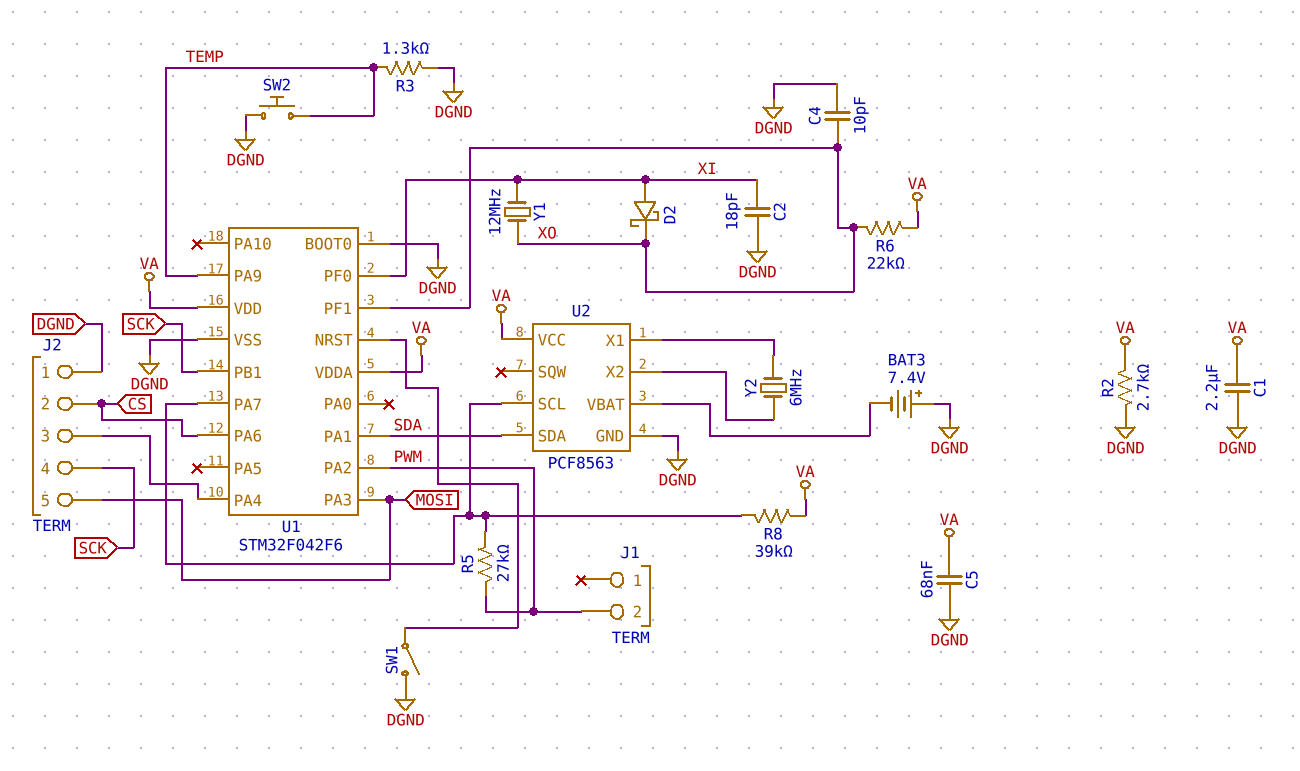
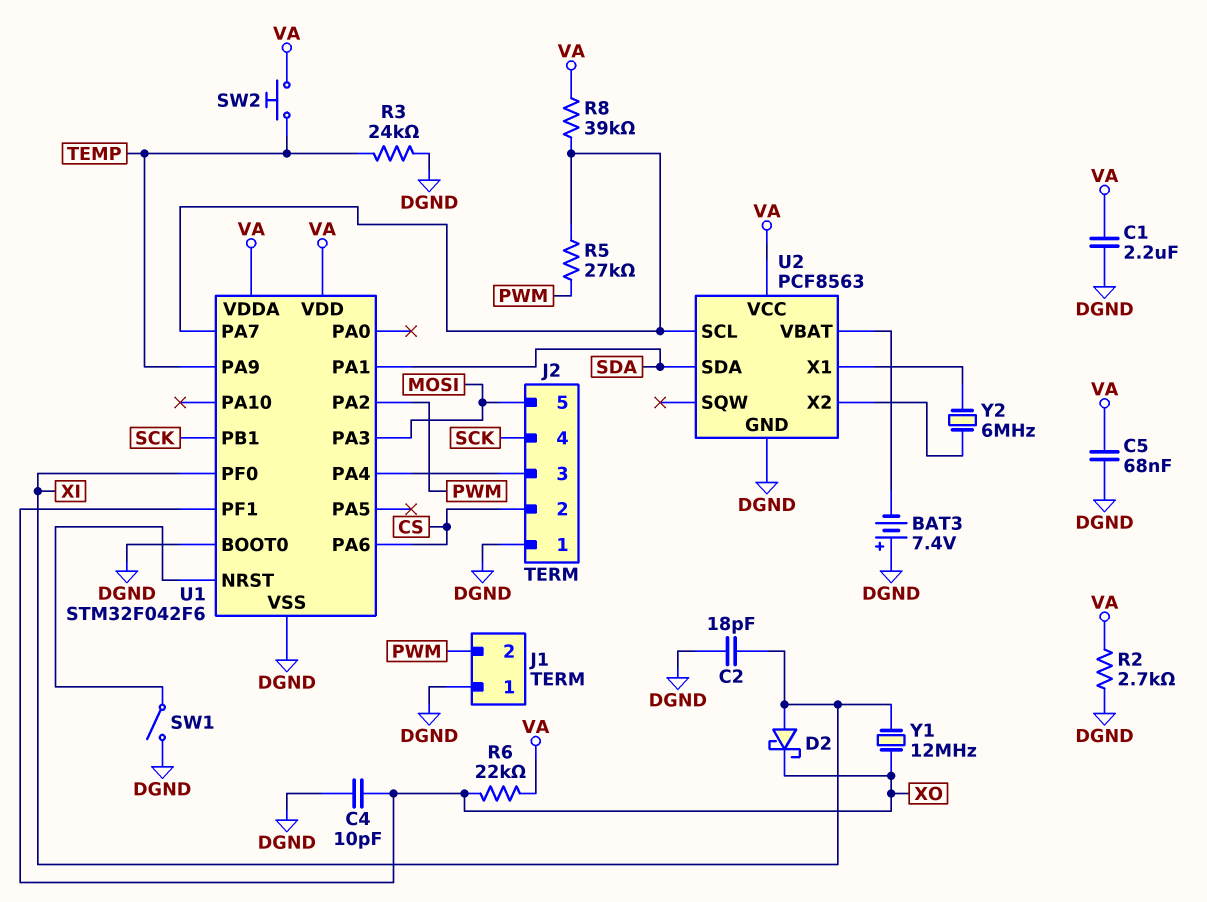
J1 pin 1: none -> DGND
R3: 1.3k (DGND, TEMP) -> 24k (DGND, TEMP)
SW2: button (DGND, TEMP) -> button (TEMP, VA)

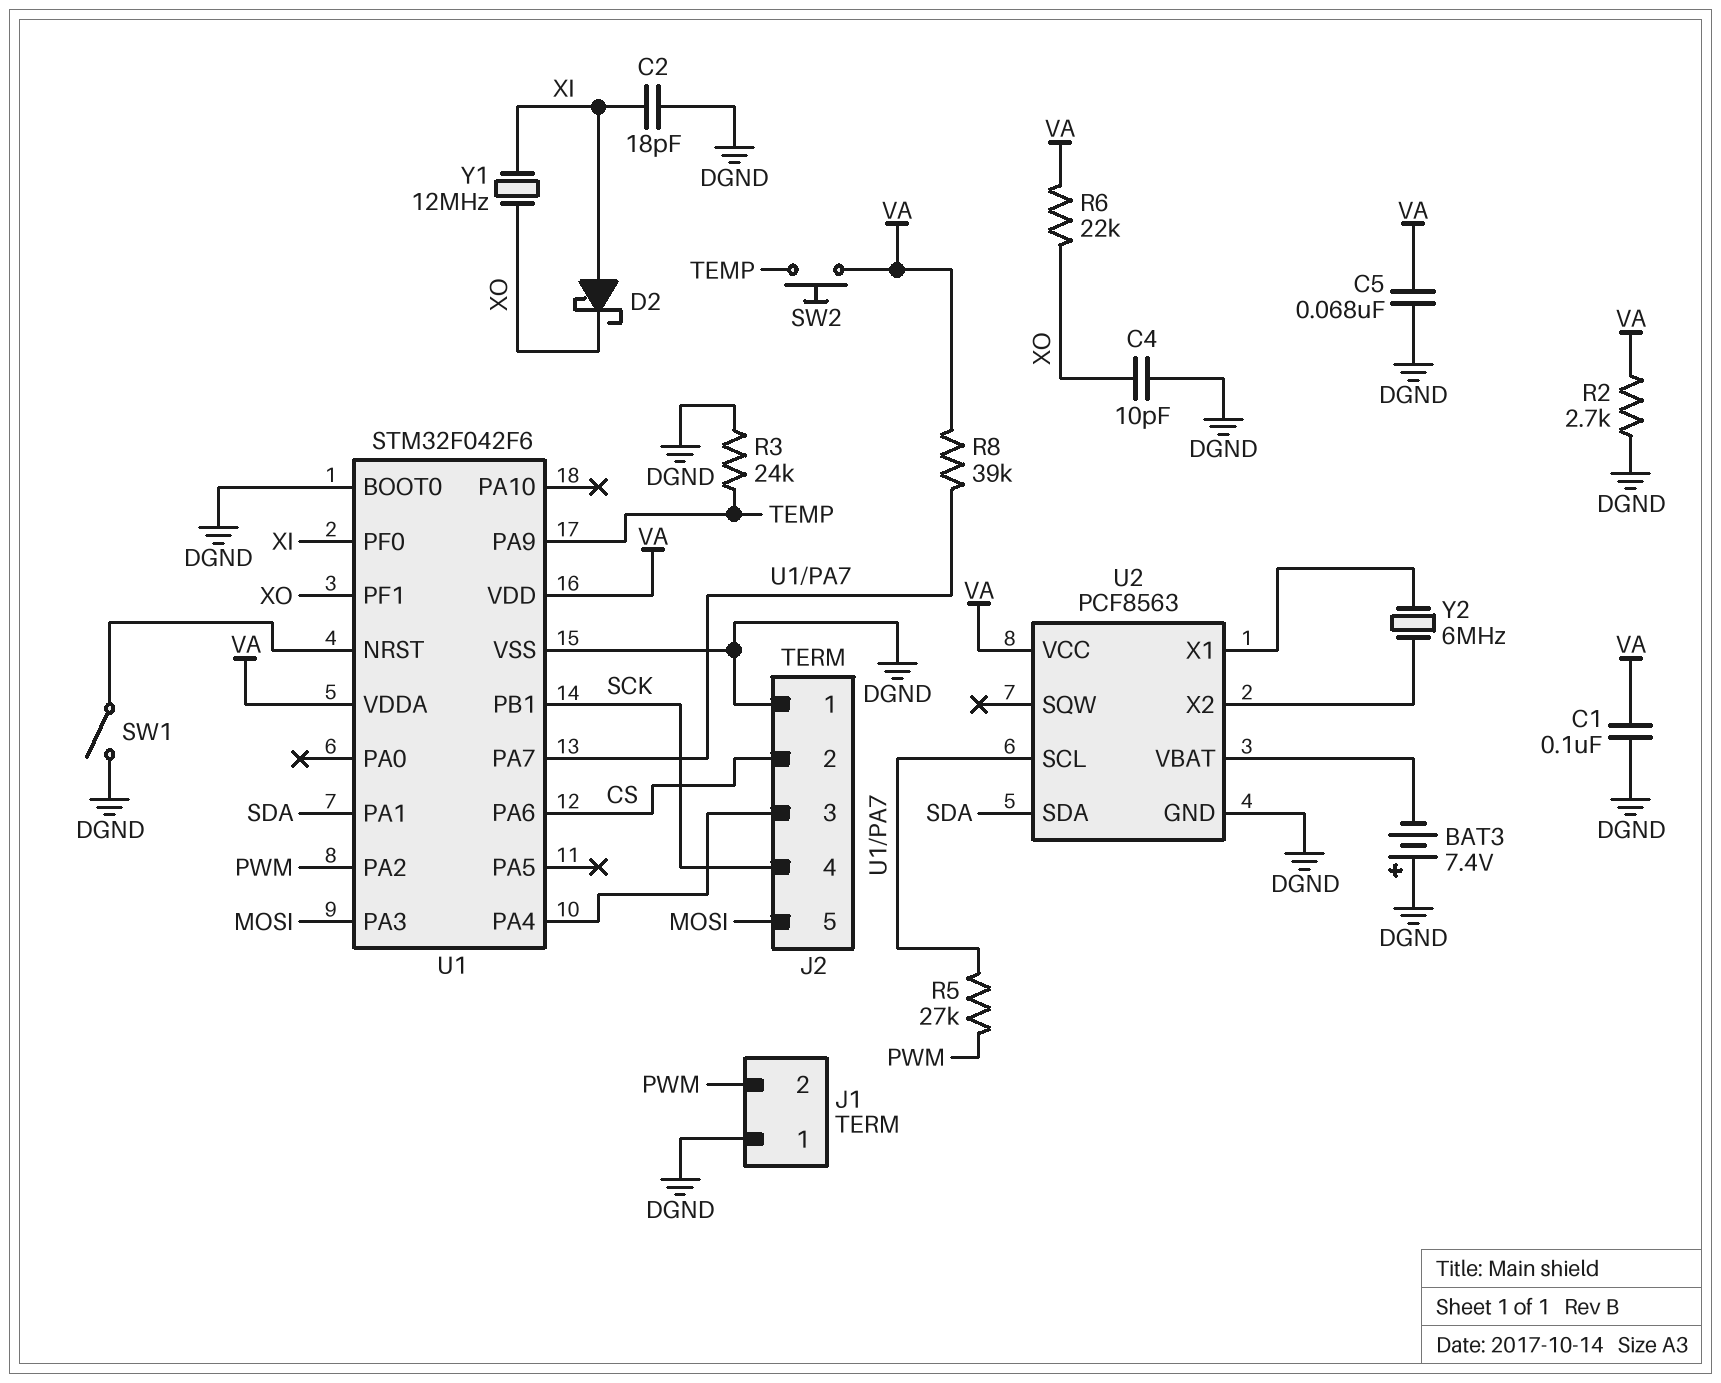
C1: 2.2uF (DGND, VA) -> 100nF (DGND, VA)

